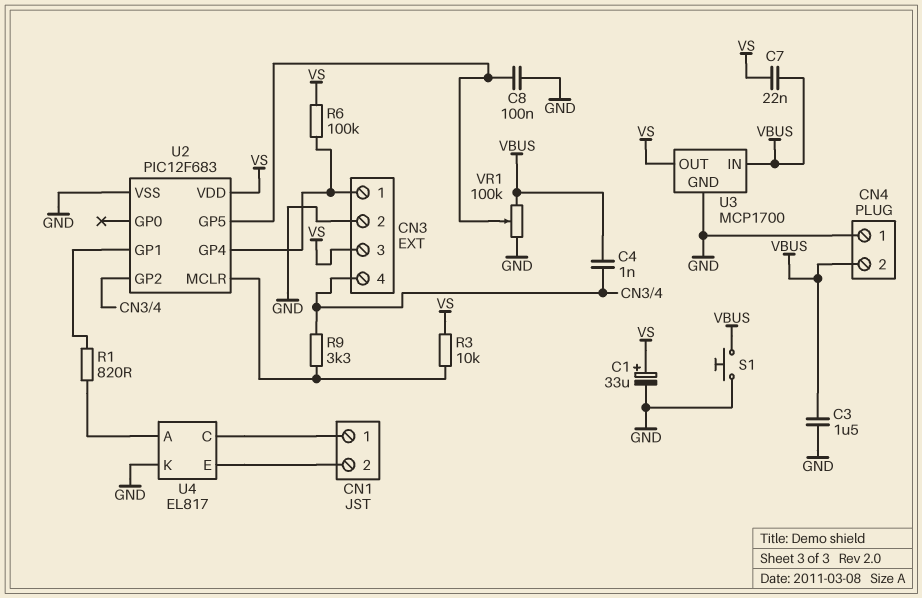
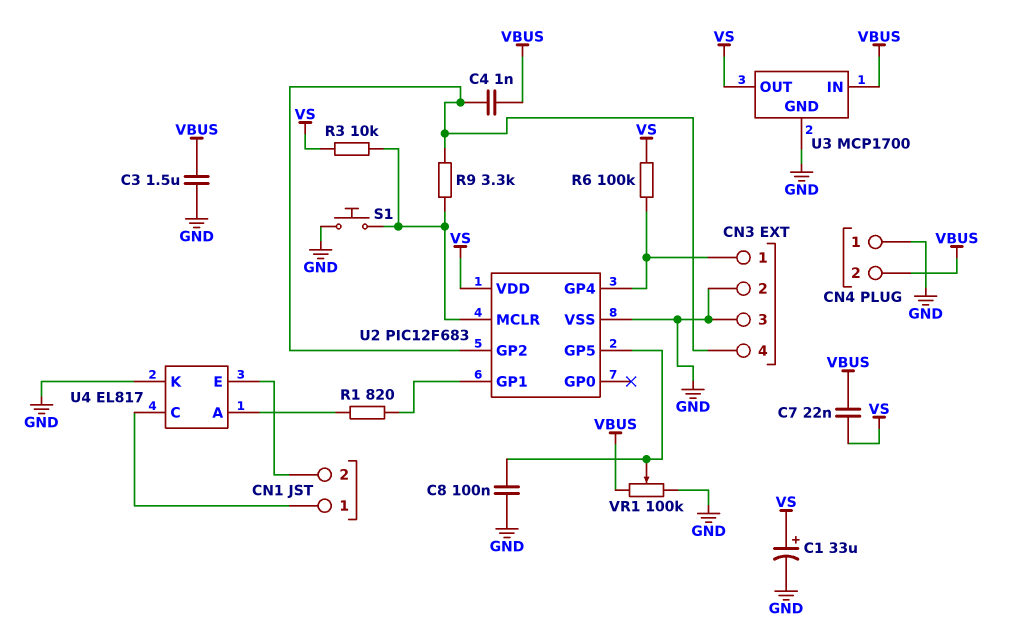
CN3 pin 3: VS -> GND
S1: button (GND, VBUS) -> button (GND, U2/MCLR)

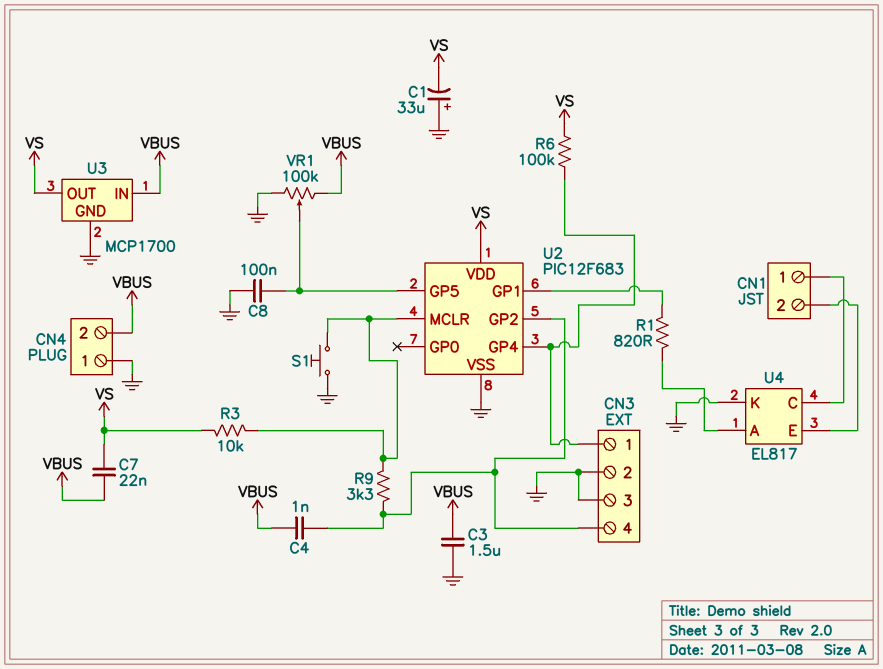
C1: 33uF (plus VS, minus GND) -> 33uF (plus GND, minus VS)

